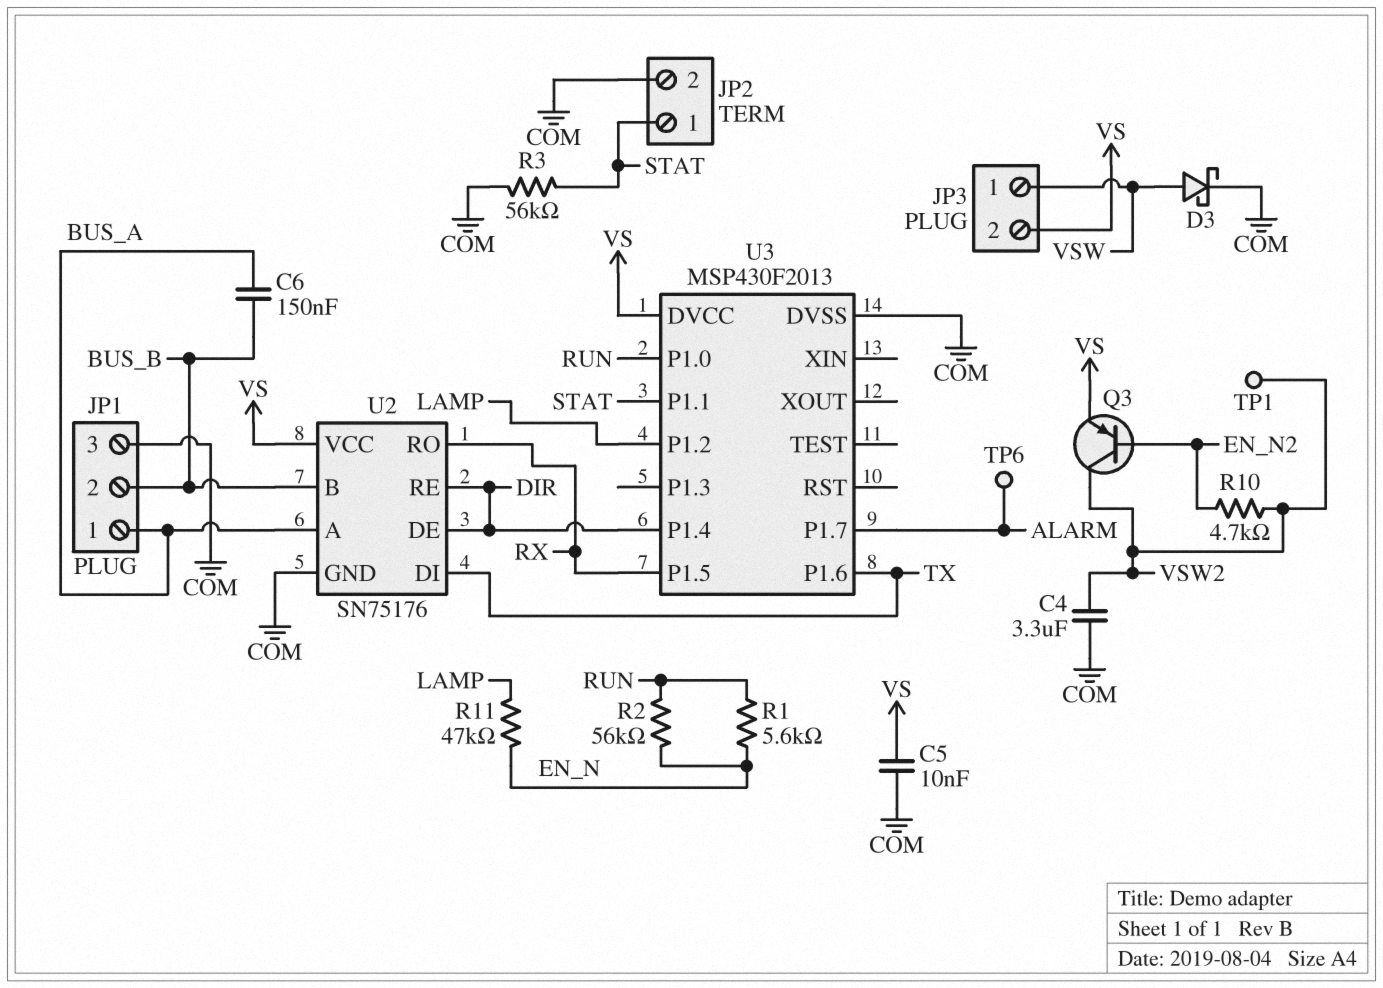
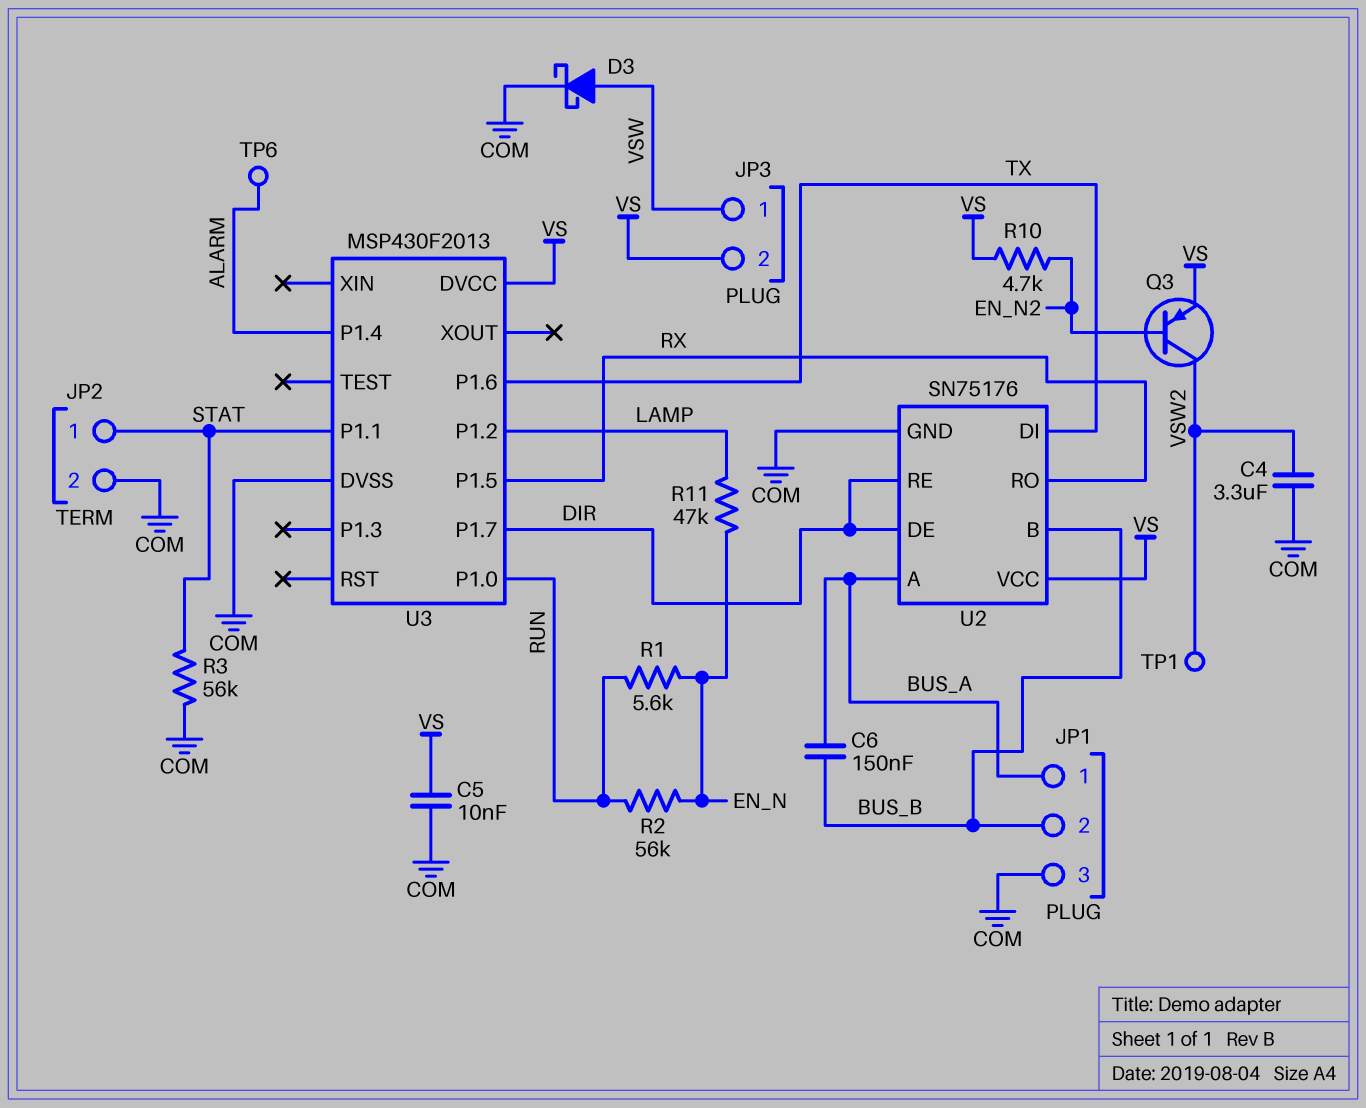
R10: 4.7k (EN_N2, VSW2) -> 4.7k (EN_N2, VS)
U3 pin P1.4: DIR -> ALARM
U3 pin P1.7: ALARM -> DIR

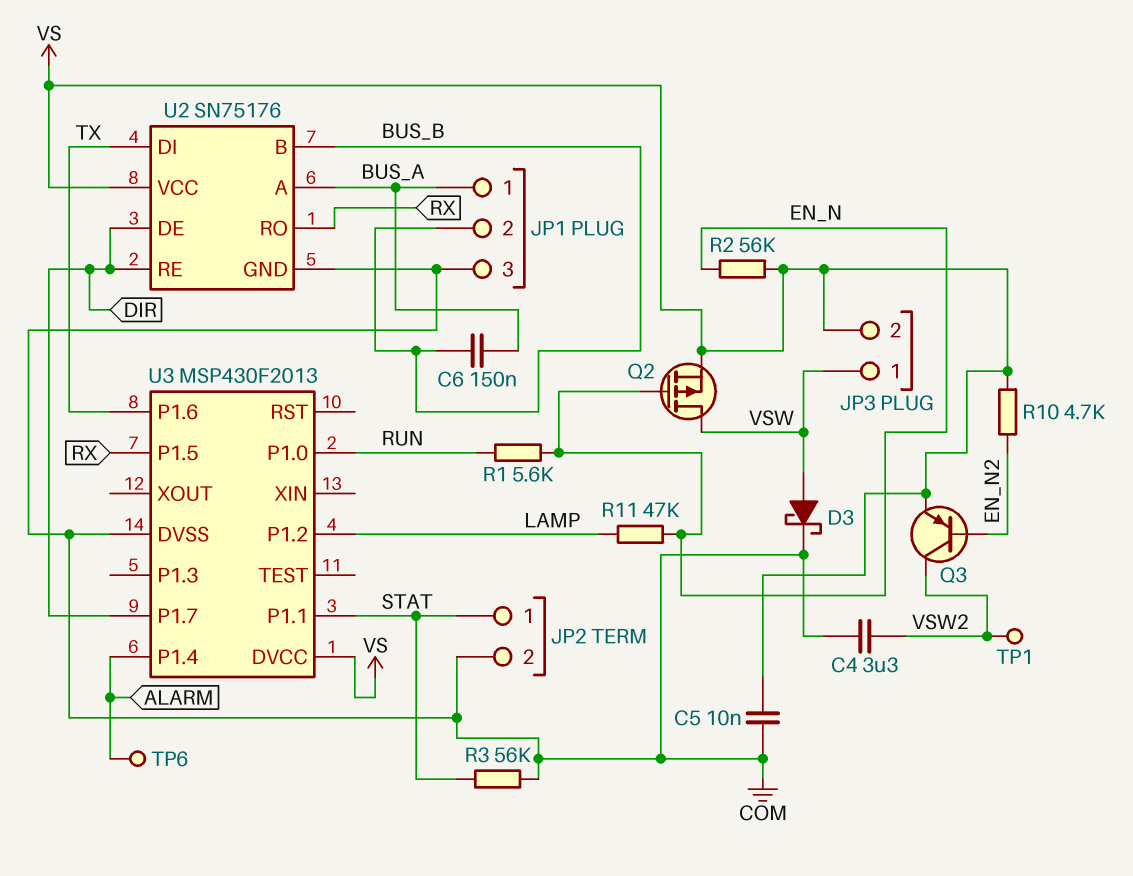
Q2: none -> PMOS (G EN_N, D VSW, S VS)
R2: 56k (EN_N, RUN) -> 56k (EN_N, VS)

